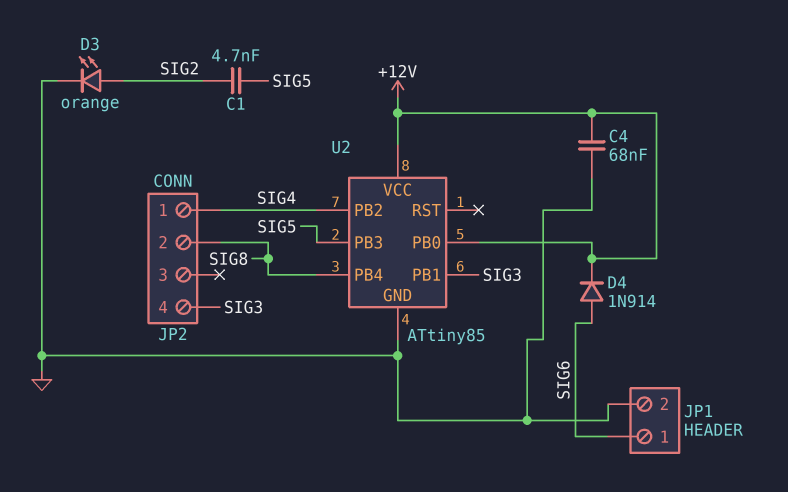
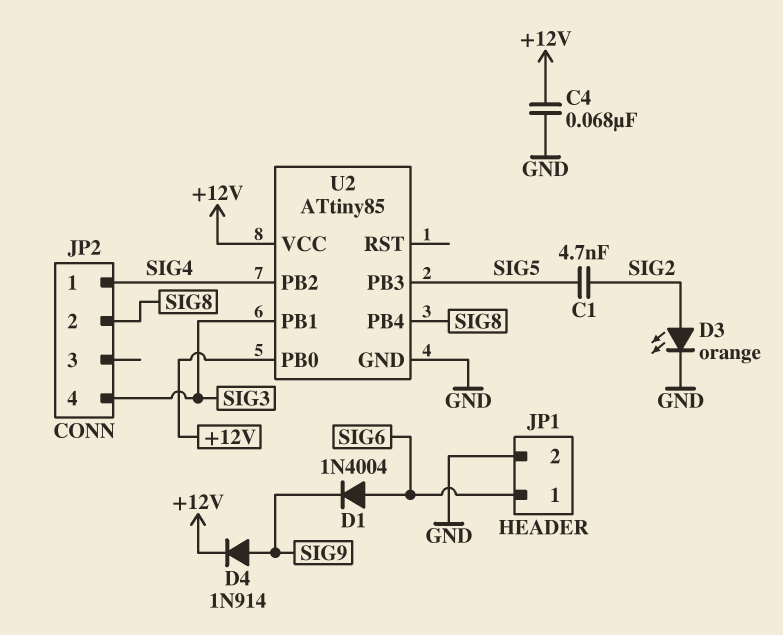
D1: none -> diode 1N4004 (A SIG6, K SIG9)
D4: diode 1N914 (A SIG6, K +12V) -> diode 1N914 (A SIG9, K +12V)

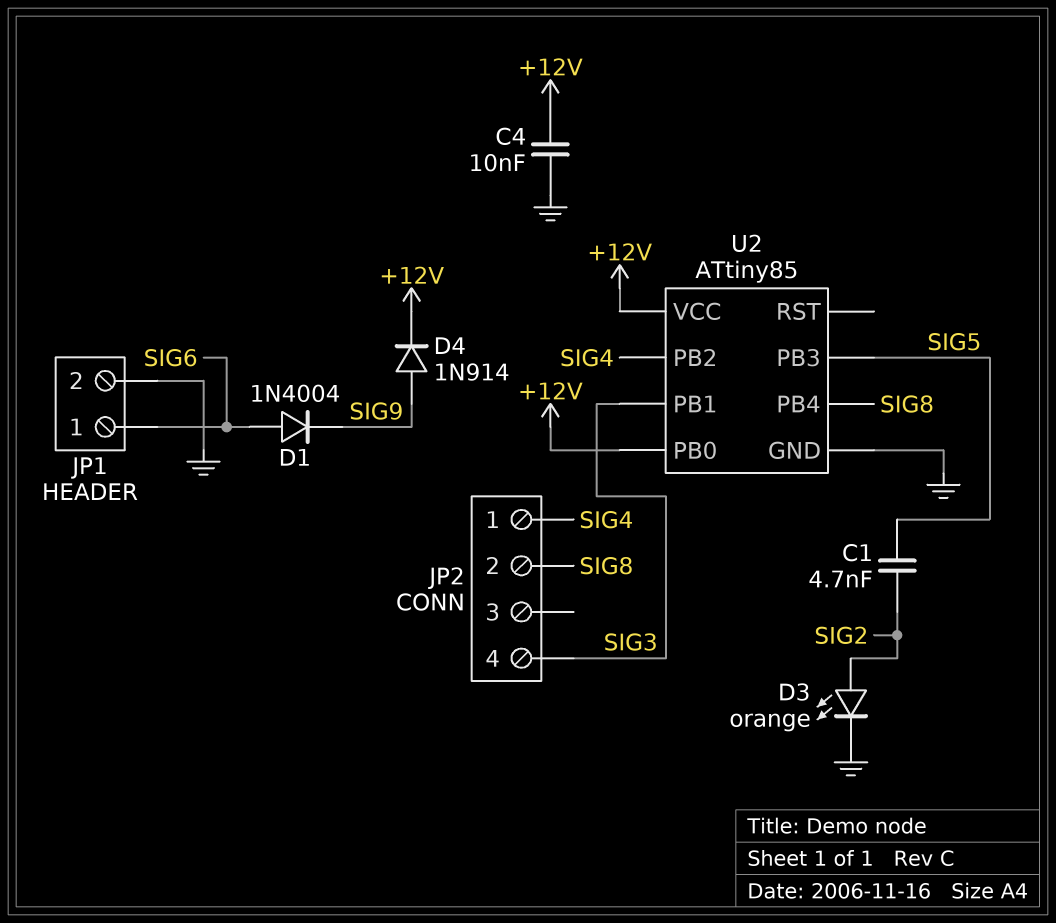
C4: 68nF (+12V, GND) -> 10nF (+12V, GND)

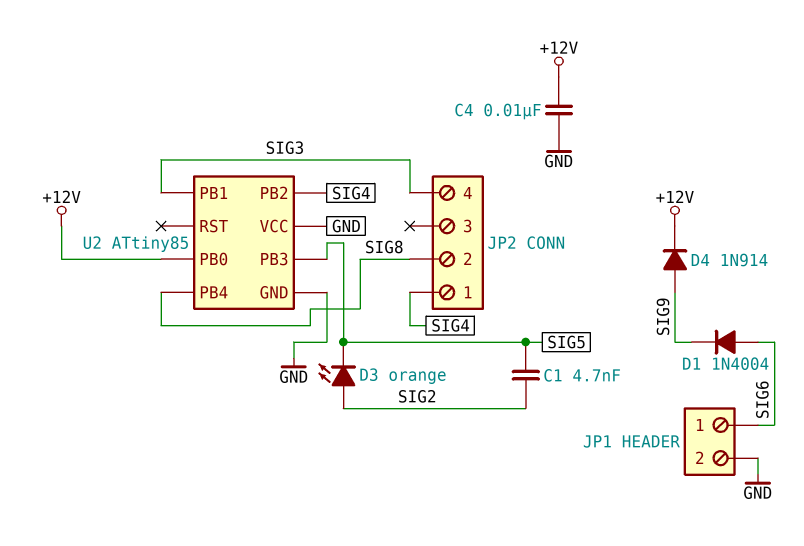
D3: LED orange (A SIG2, K GND) -> LED orange (A SIG2, K SIG5)
U2 pin VCC: +12V -> GND

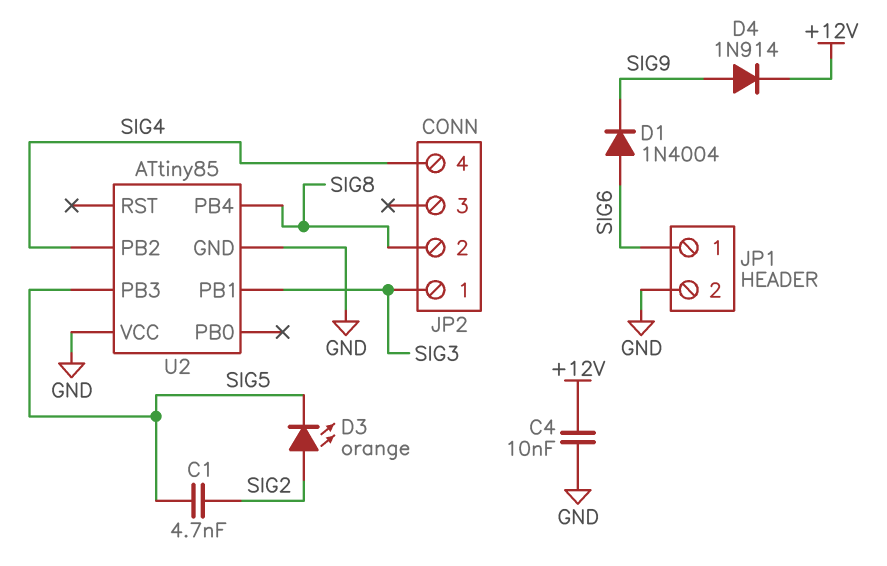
JP2 pin 1: SIG4 -> SIG3
JP2 pin 4: SIG3 -> SIG4
U2 pin PB0: +12V -> none

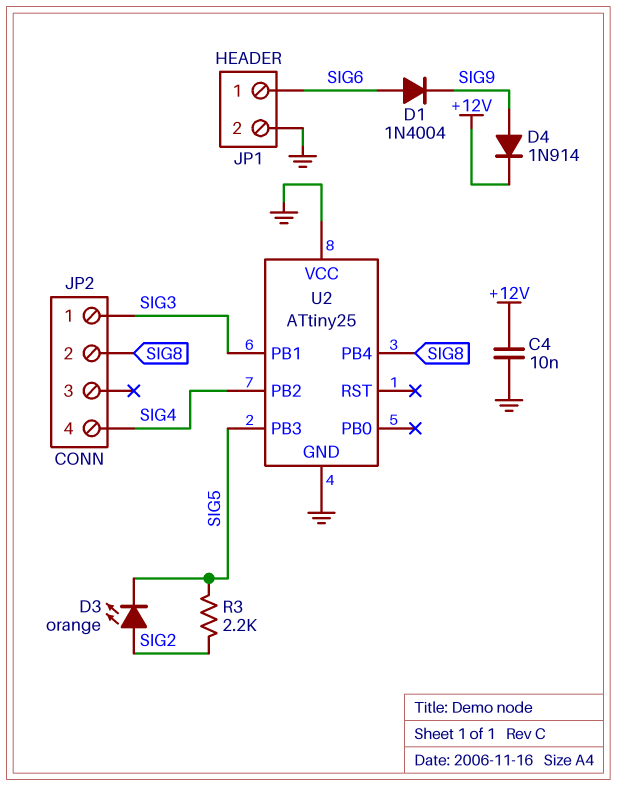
C1: 4.7nF (SIG2, SIG5) -> none
R3: none -> 2.2k (SIG2, SIG5)
U2: ATtiny85 -> ATtiny25

